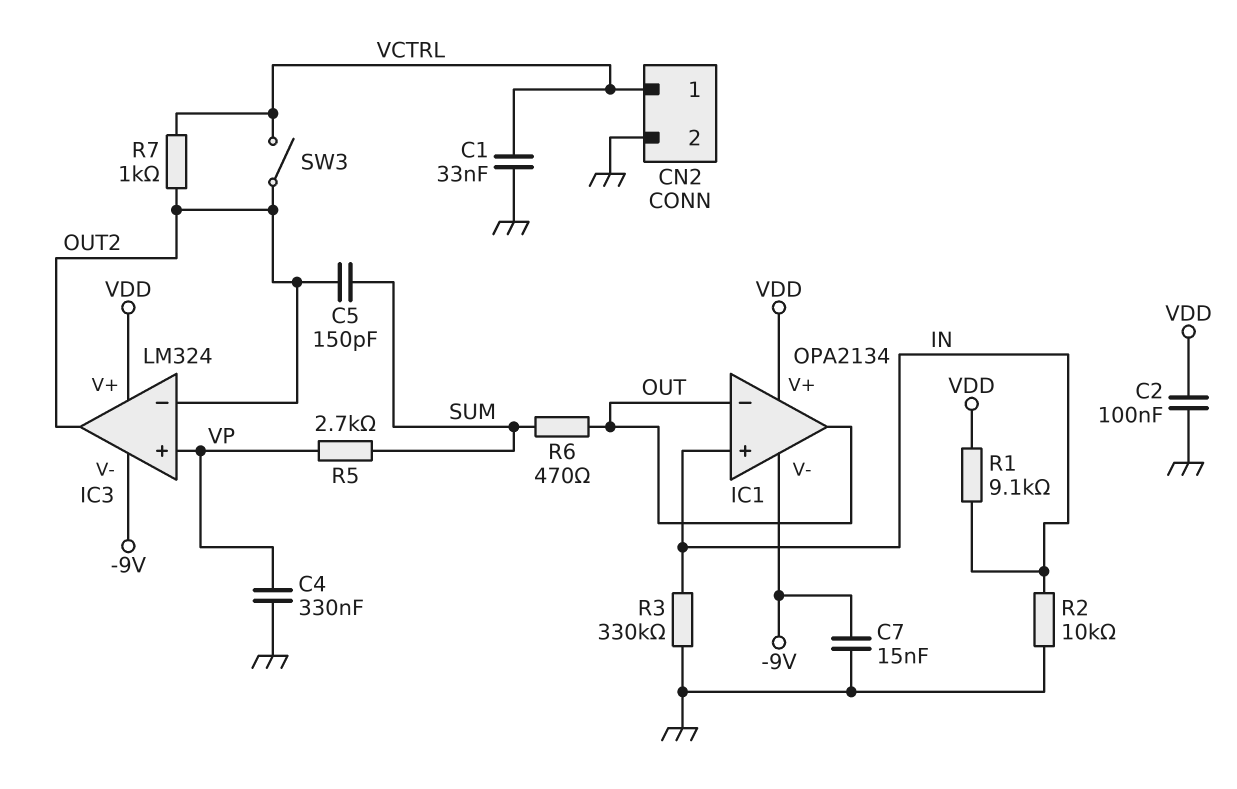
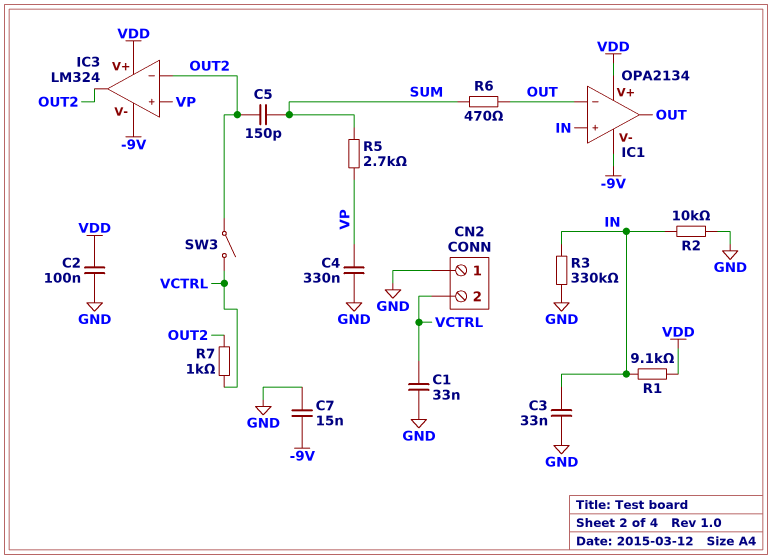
C3: none -> 33nF (GND, IN)
CN2 pin 1: VCTRL -> GND
CN2 pin 2: GND -> VCTRL

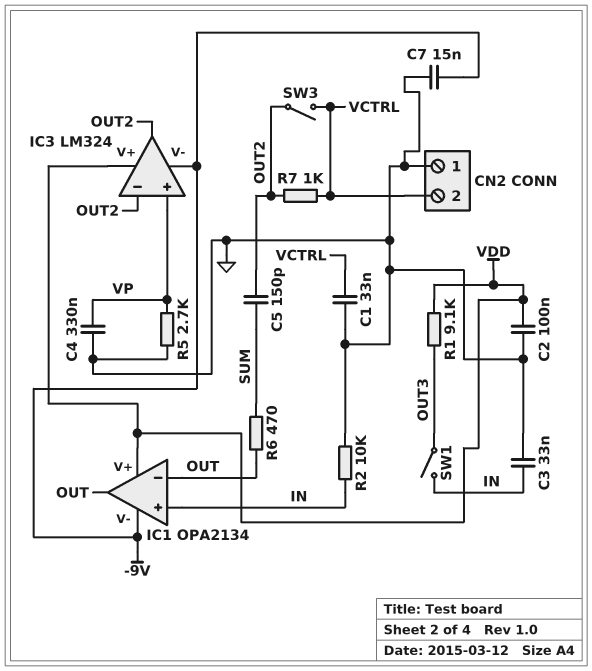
R1: 9.1k (IN, VDD) -> 9.1k (OUT3, VDD)
R3: 330k (GND, IN) -> none
R5: 2.7k (SUM, VP) -> 2.7k (GND, VP)
SW1: none -> switch (IN, OUT3)

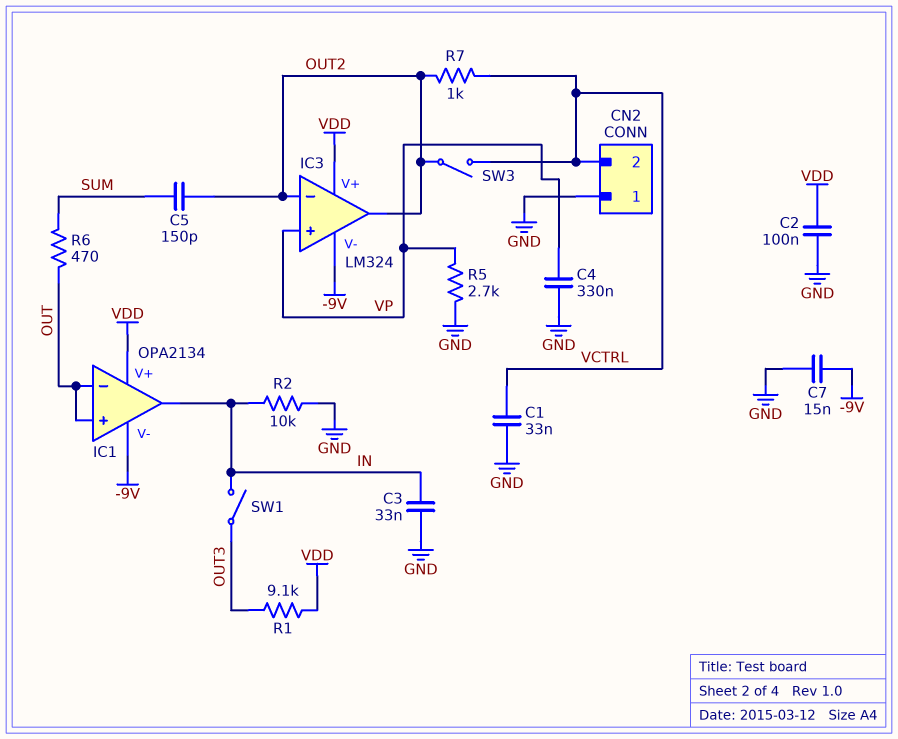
IC1 pin in+: IN -> OUT
IC1 pin out: OUT -> IN

